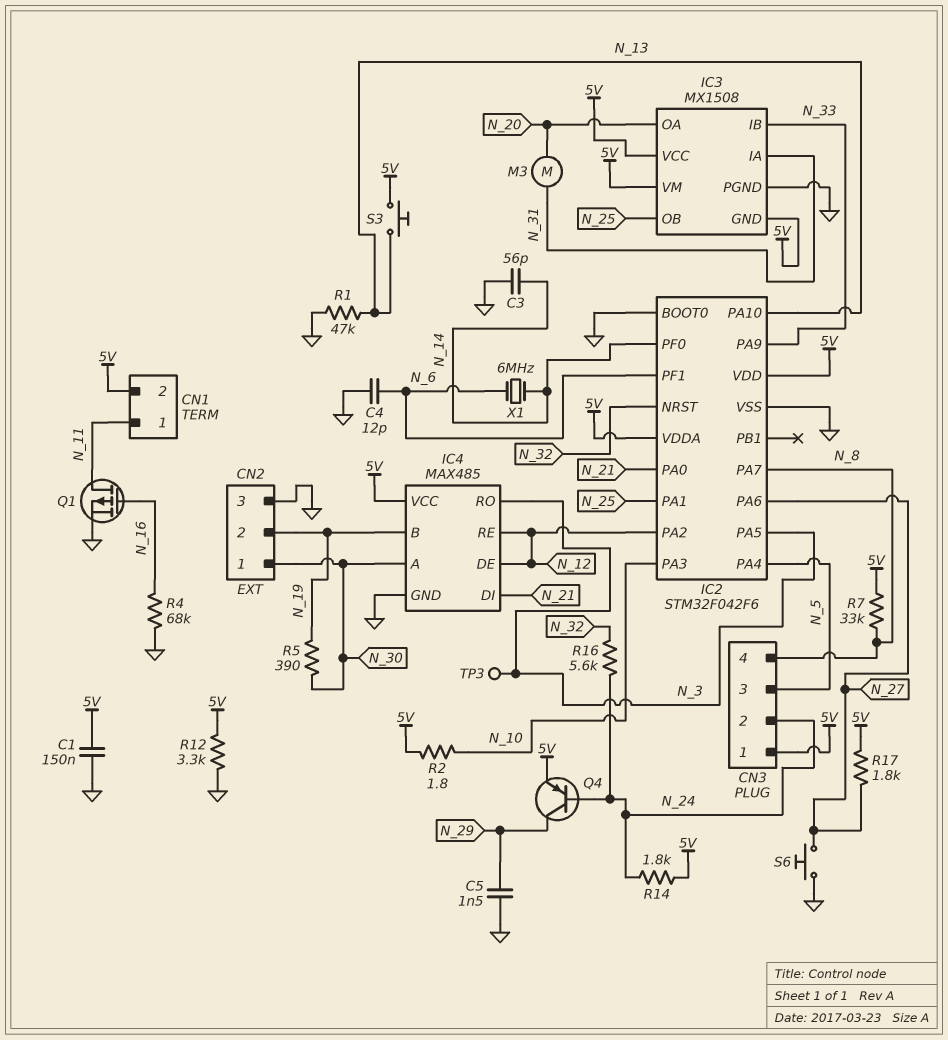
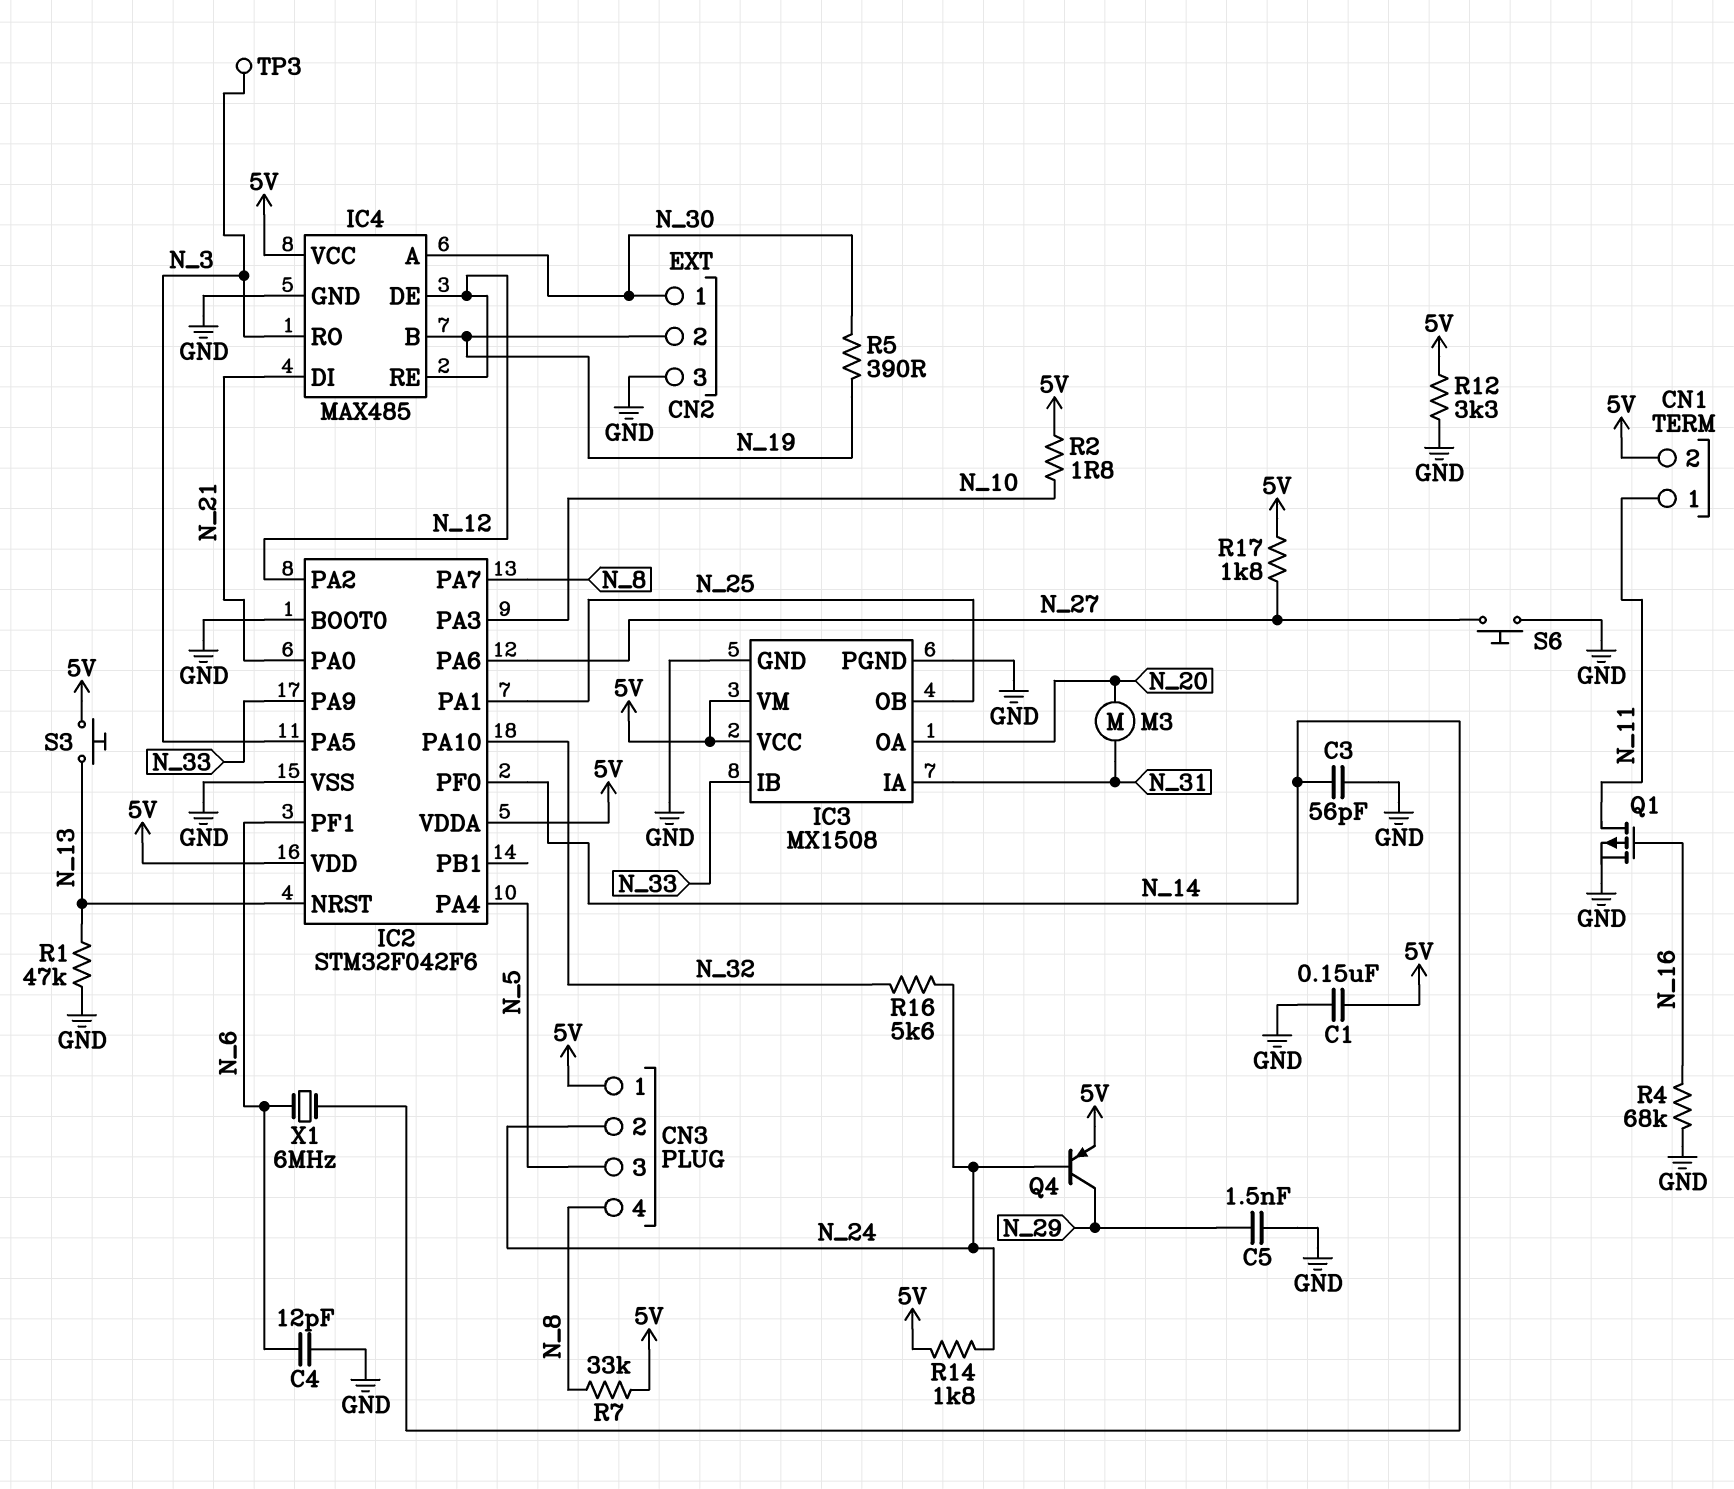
IC2 pin NRST: N_32 -> N_13
IC2 pin PA10: N_13 -> N_32
IC3 pin GND: 5V -> GND

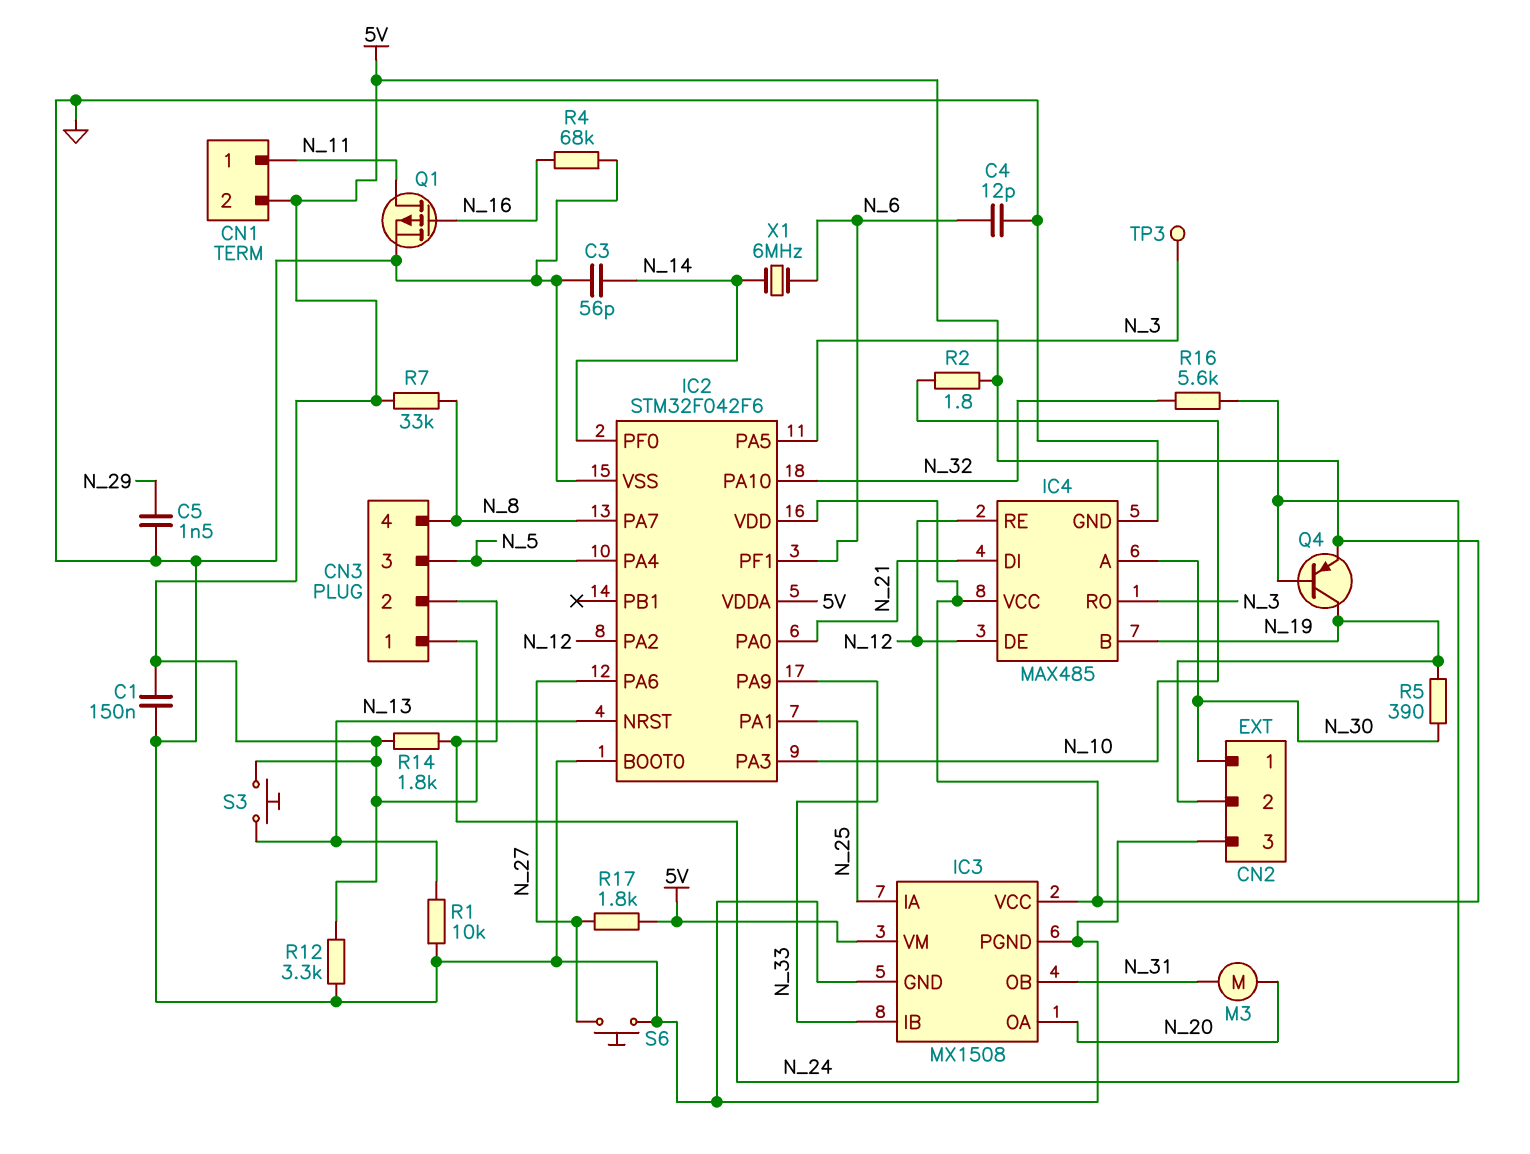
IC3 pin IA: N_31 -> N_25
IC3 pin OB: N_25 -> N_31
Q4: PNP (B N_24, C N_29, E 5V) -> PNP (B N_24, C N_19, E 5V)
R1: 47k (GND, N_13) -> 10k (GND, N_13)

